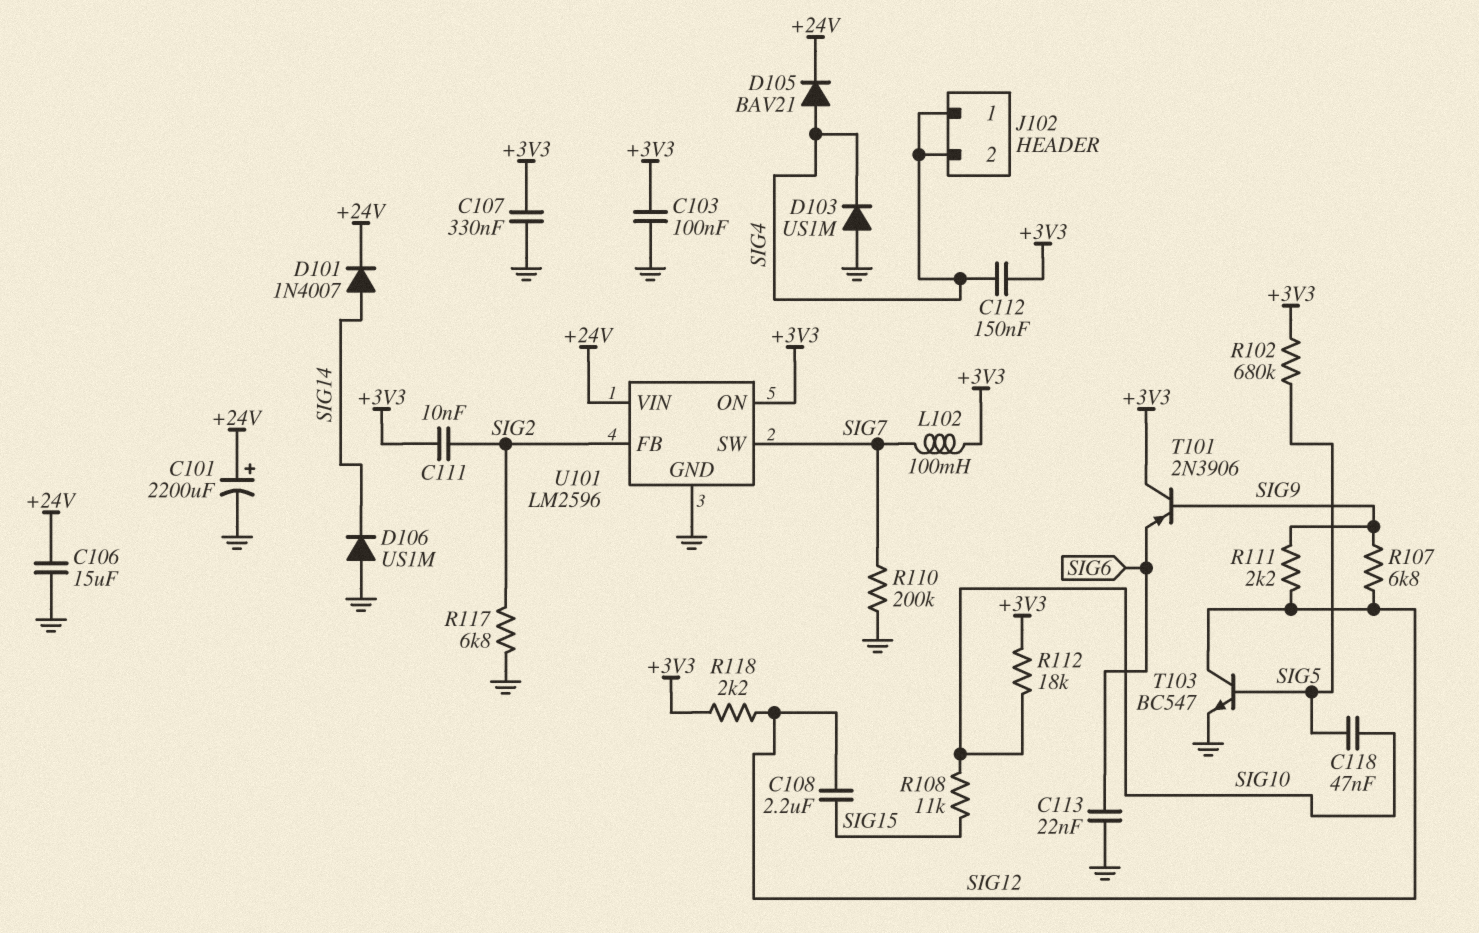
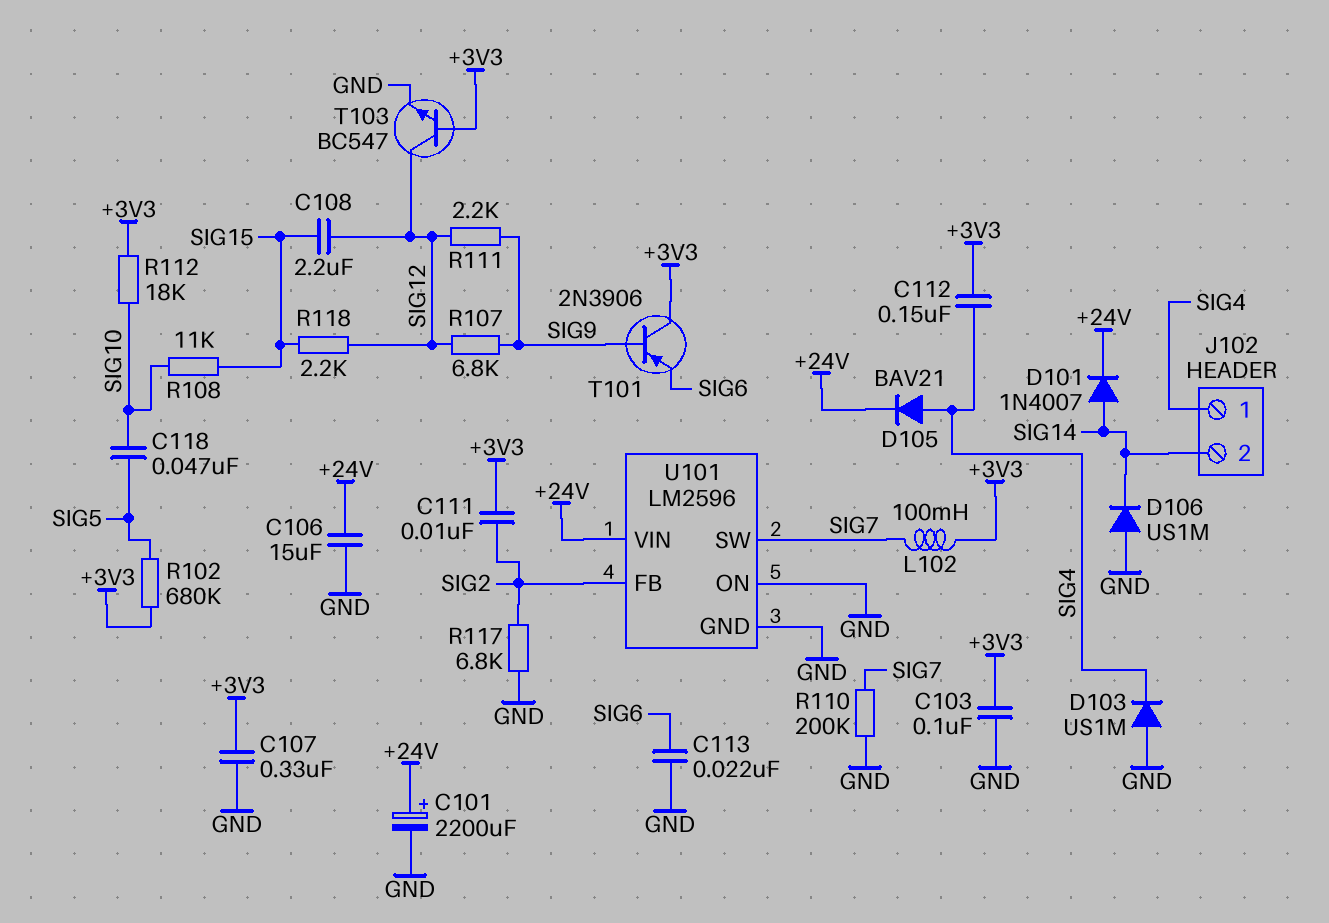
J102 pin 2: SIG4 -> SIG14
R118: 2.2k (+3V3, SIG12) -> 2.2k (SIG12, SIG15)
T103: NPN BC547 (B SIG5, C SIG12, E GND) -> NPN BC547 (B +3V3, C SIG12, E GND)
U101 pin ON: +3V3 -> GND

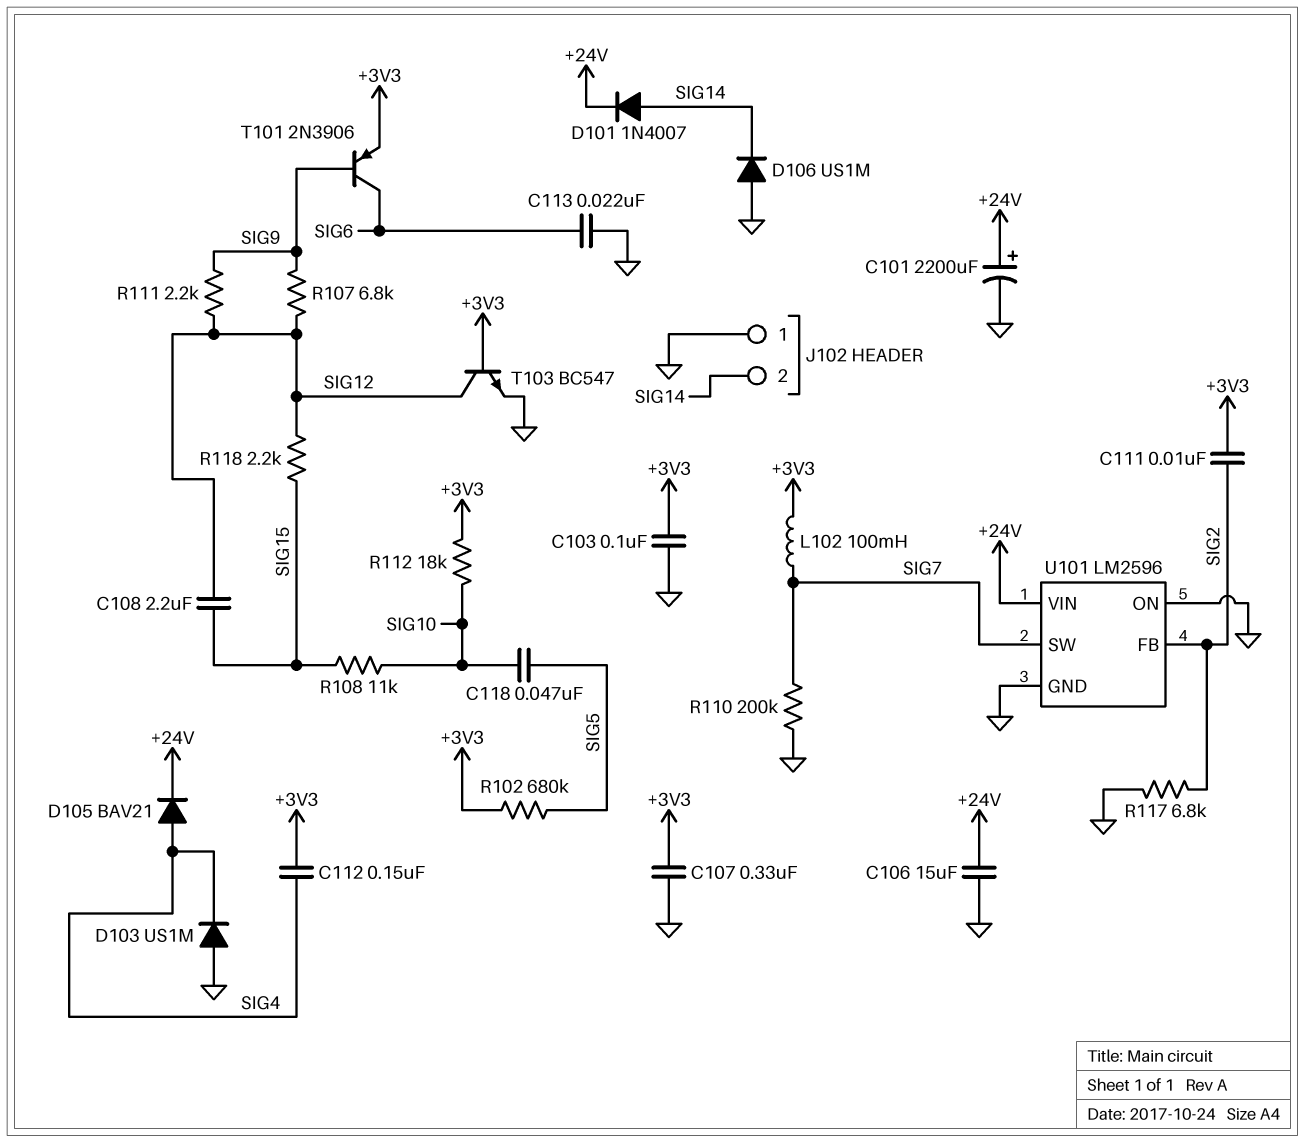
J102 pin 1: SIG4 -> GND
T101: PNP 2N3906 (B SIG9, C +3V3, E SIG6) -> PNP 2N3906 (B SIG9, C SIG6, E +3V3)

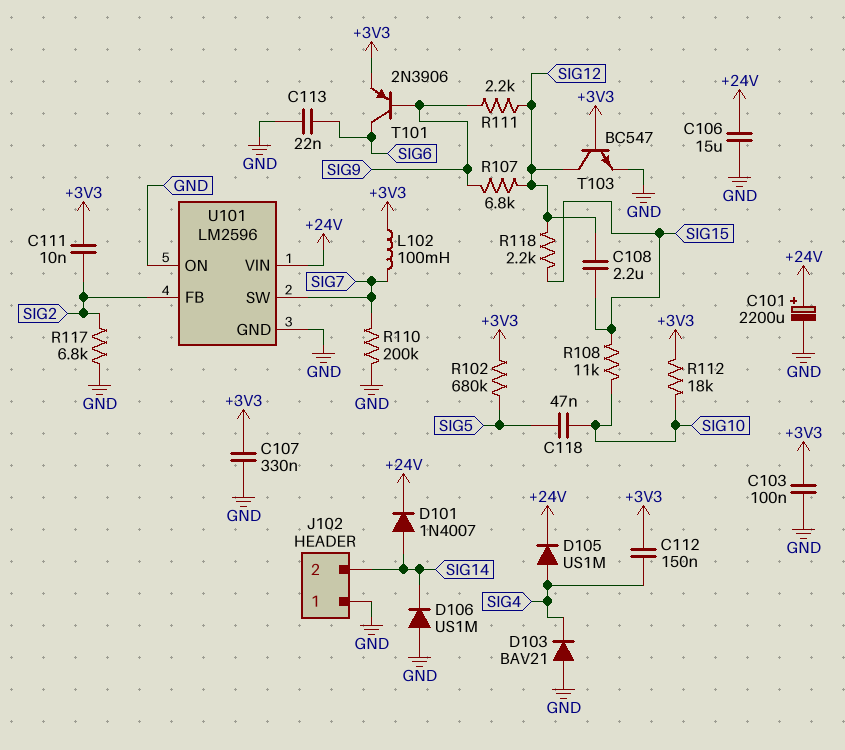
D103: diode US1M (A GND, K SIG4) -> diode BAV21 (A GND, K SIG4)
D105: diode BAV21 (A SIG4, K +24V) -> diode US1M (A SIG4, K +24V)

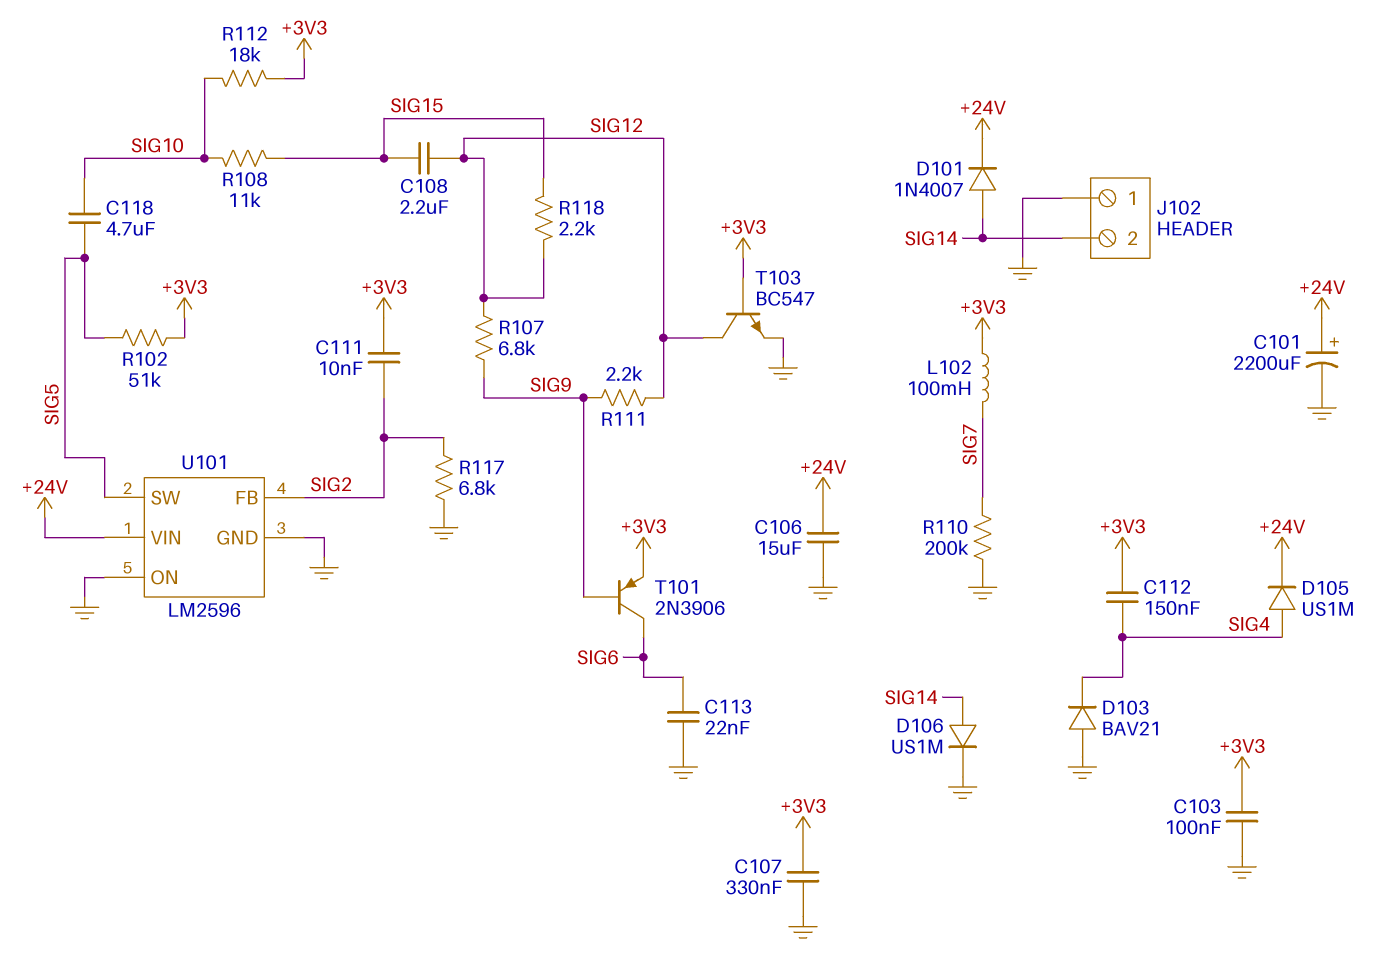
C118: 47nF (SIG5, SIG10) -> 4.7uF (SIG5, SIG10)
D106: diode US1M (A GND, K SIG14) -> diode US1M (A SIG14, K GND)
R102: 680k (+3V3, SIG5) -> 51k (+3V3, SIG5)
U101 pin SW: SIG7 -> SIG5

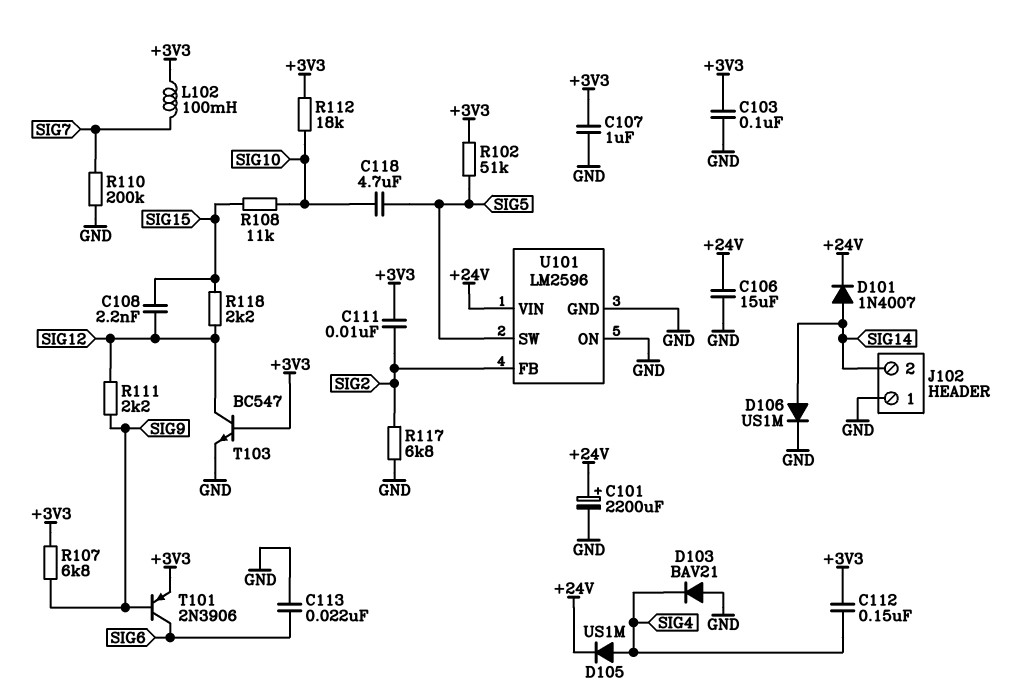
C107: 330nF (+3V3, GND) -> 1uF (+3V3, GND)
C108: 2.2uF (SIG12, SIG15) -> 2.2nF (SIG12, SIG15)
R107: 6.8k (SIG9, SIG12) -> 6.8k (+3V3, SIG9)

